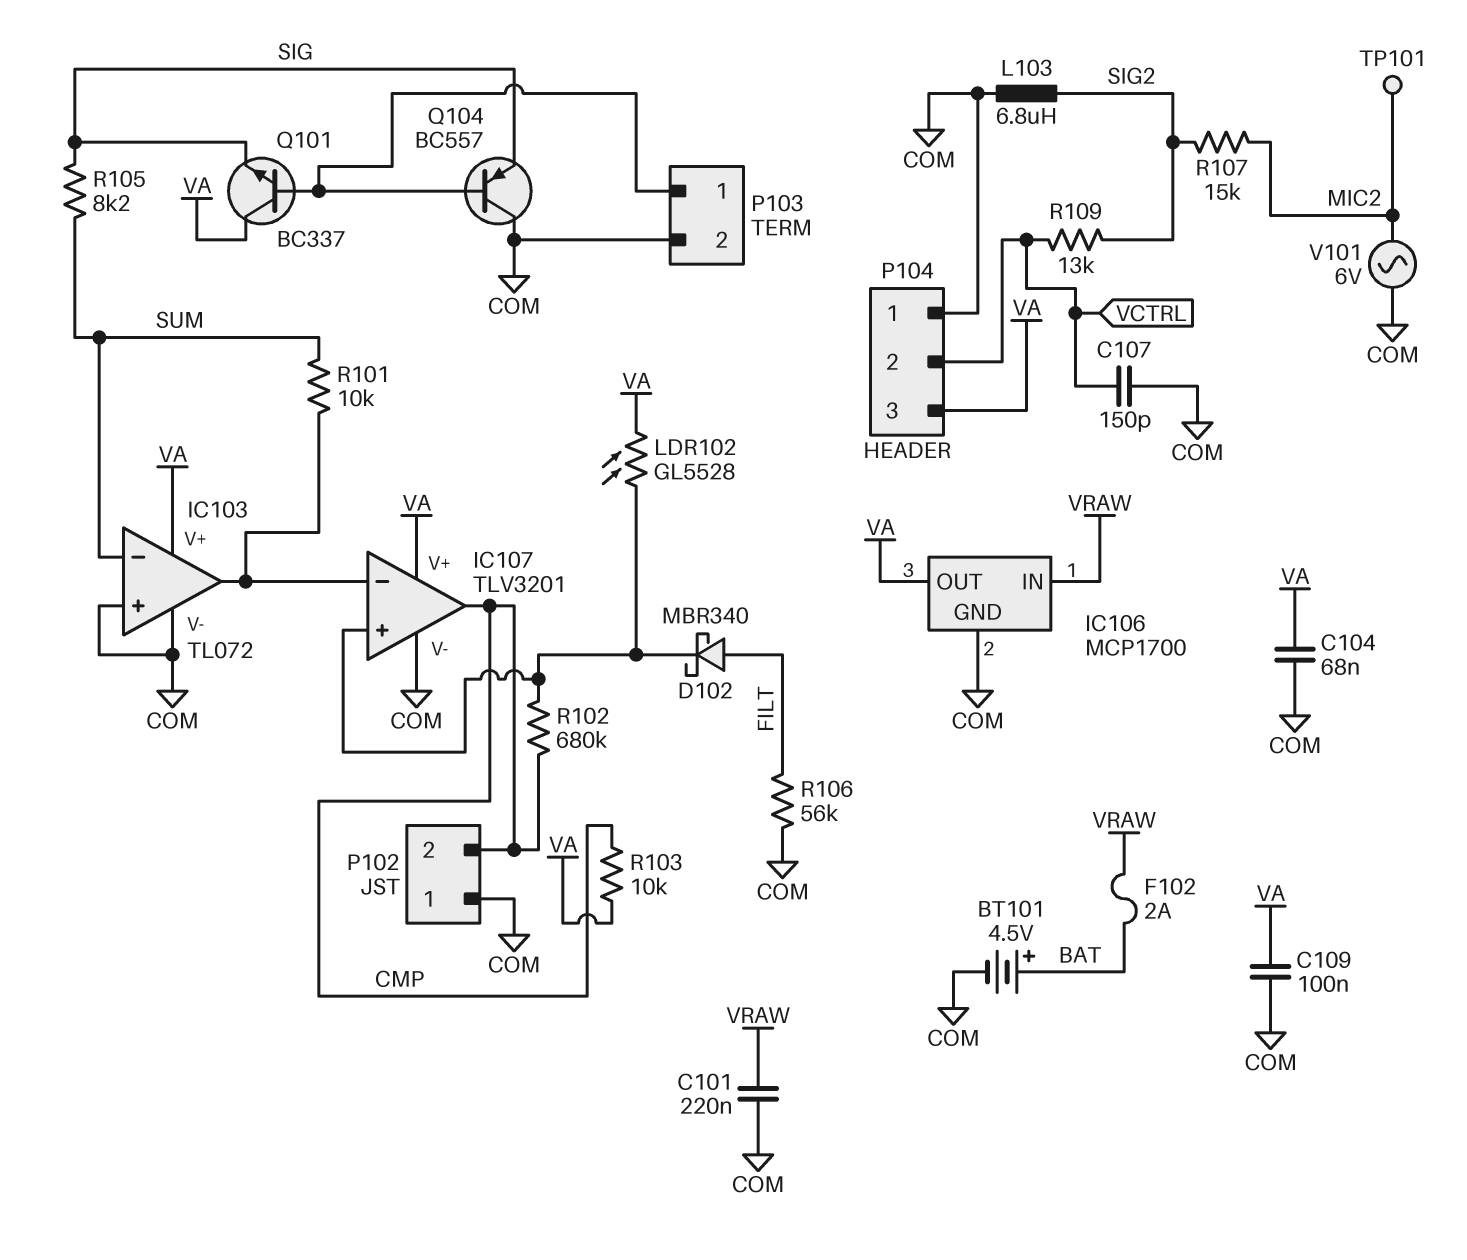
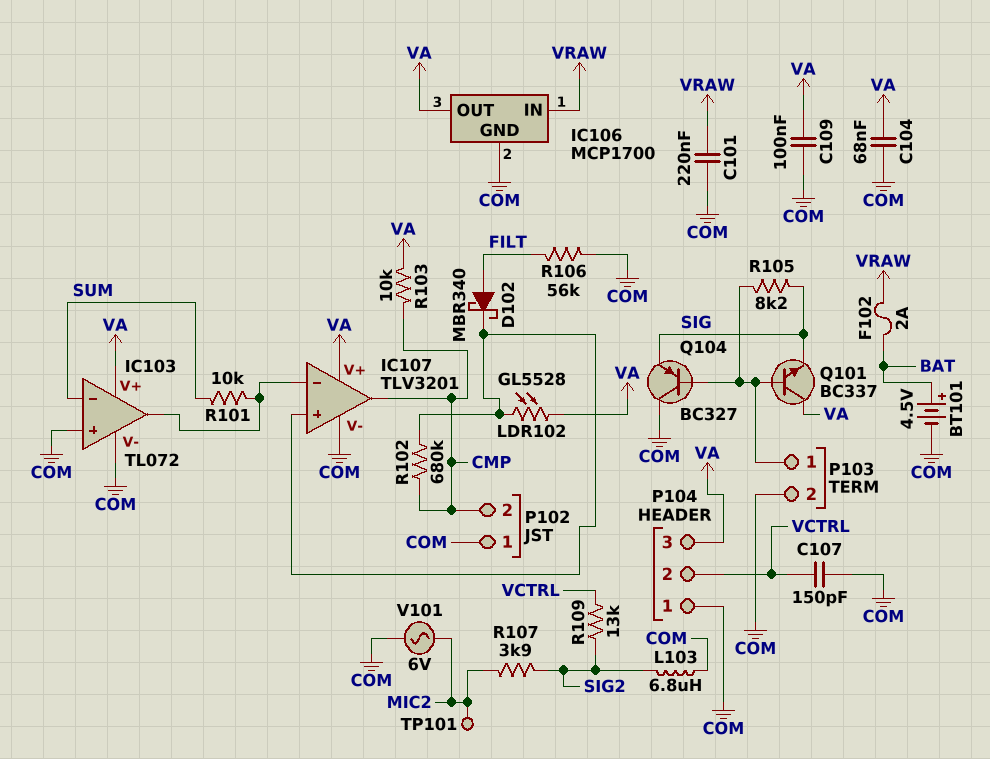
Q104: PNP BC557 (B P103/1, C COM, E SIG) -> PNP BC327 (B P103/1, C COM, E SIG)
R105: 8.2k (SIG, SUM) -> 8.2k (P103/1, SIG)
R107: 15k (MIC2, SIG2) -> 3.9k (MIC2, SIG2)

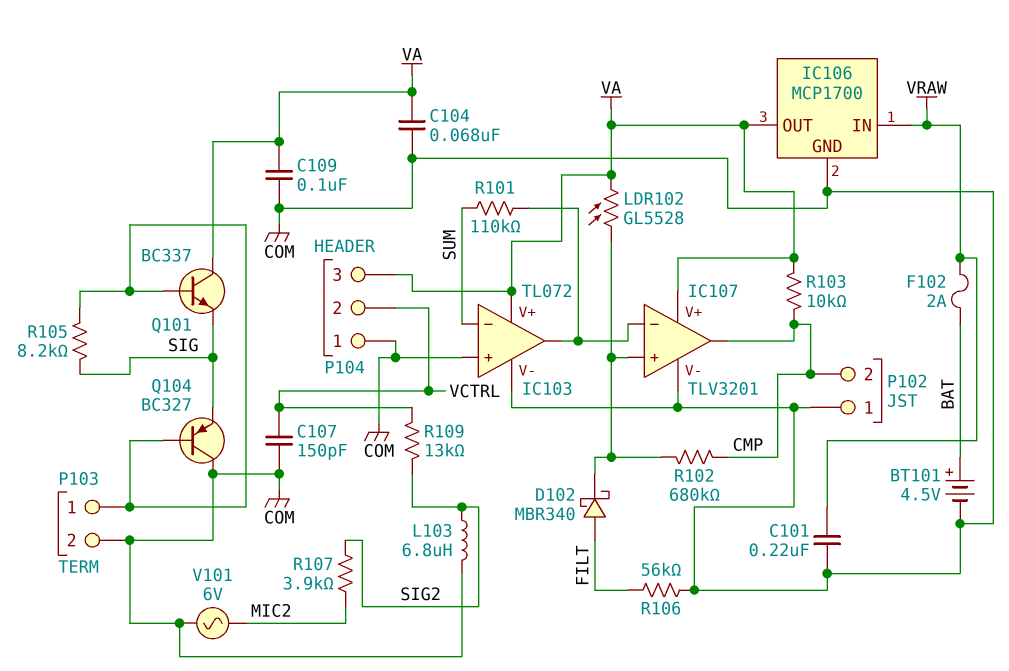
R101: 10k (IC103/out, SUM) -> 110k (IC103/out, SUM)
TP101: test point (MIC2) -> none

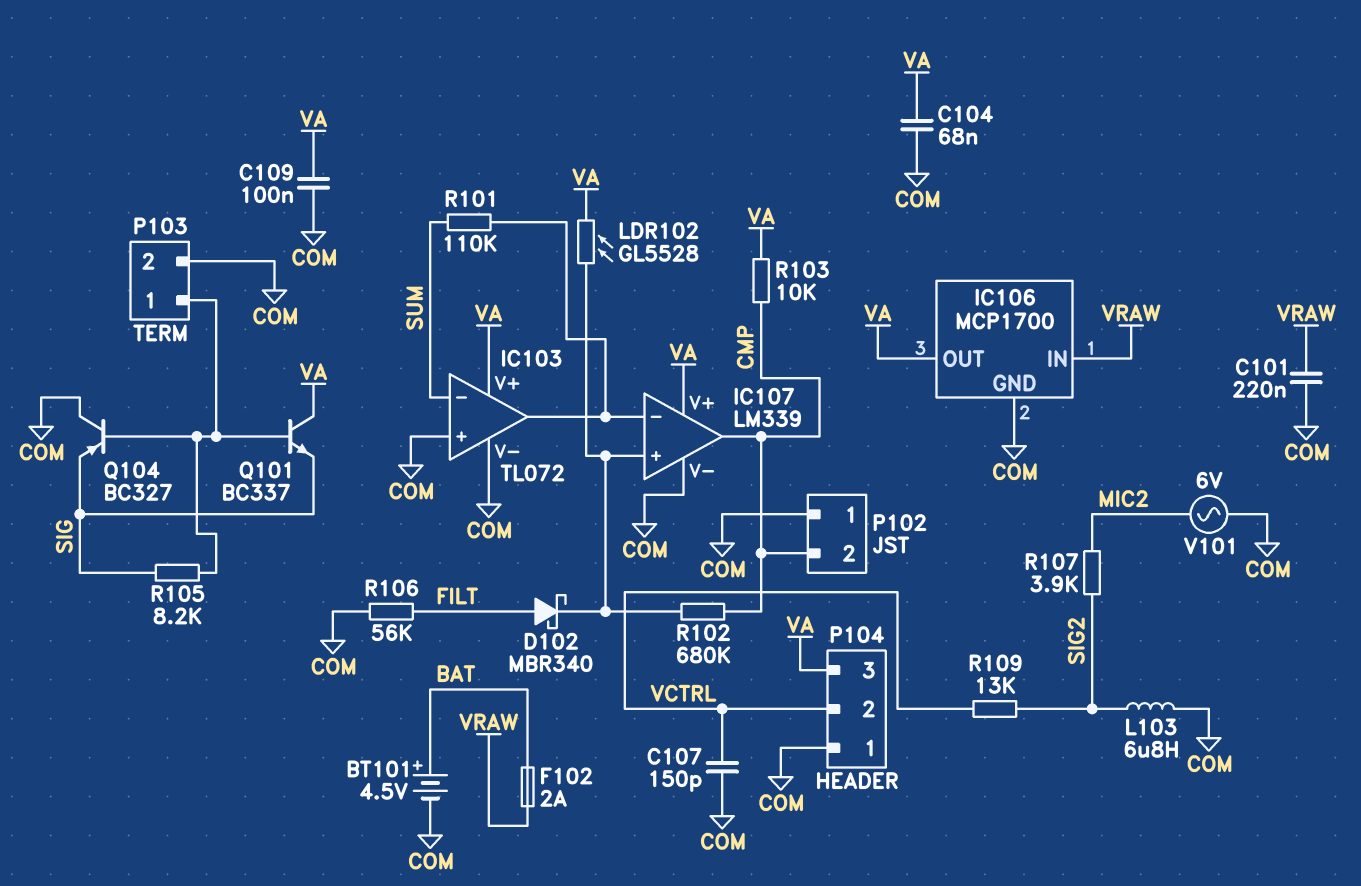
IC107: TLV3201 -> LM339

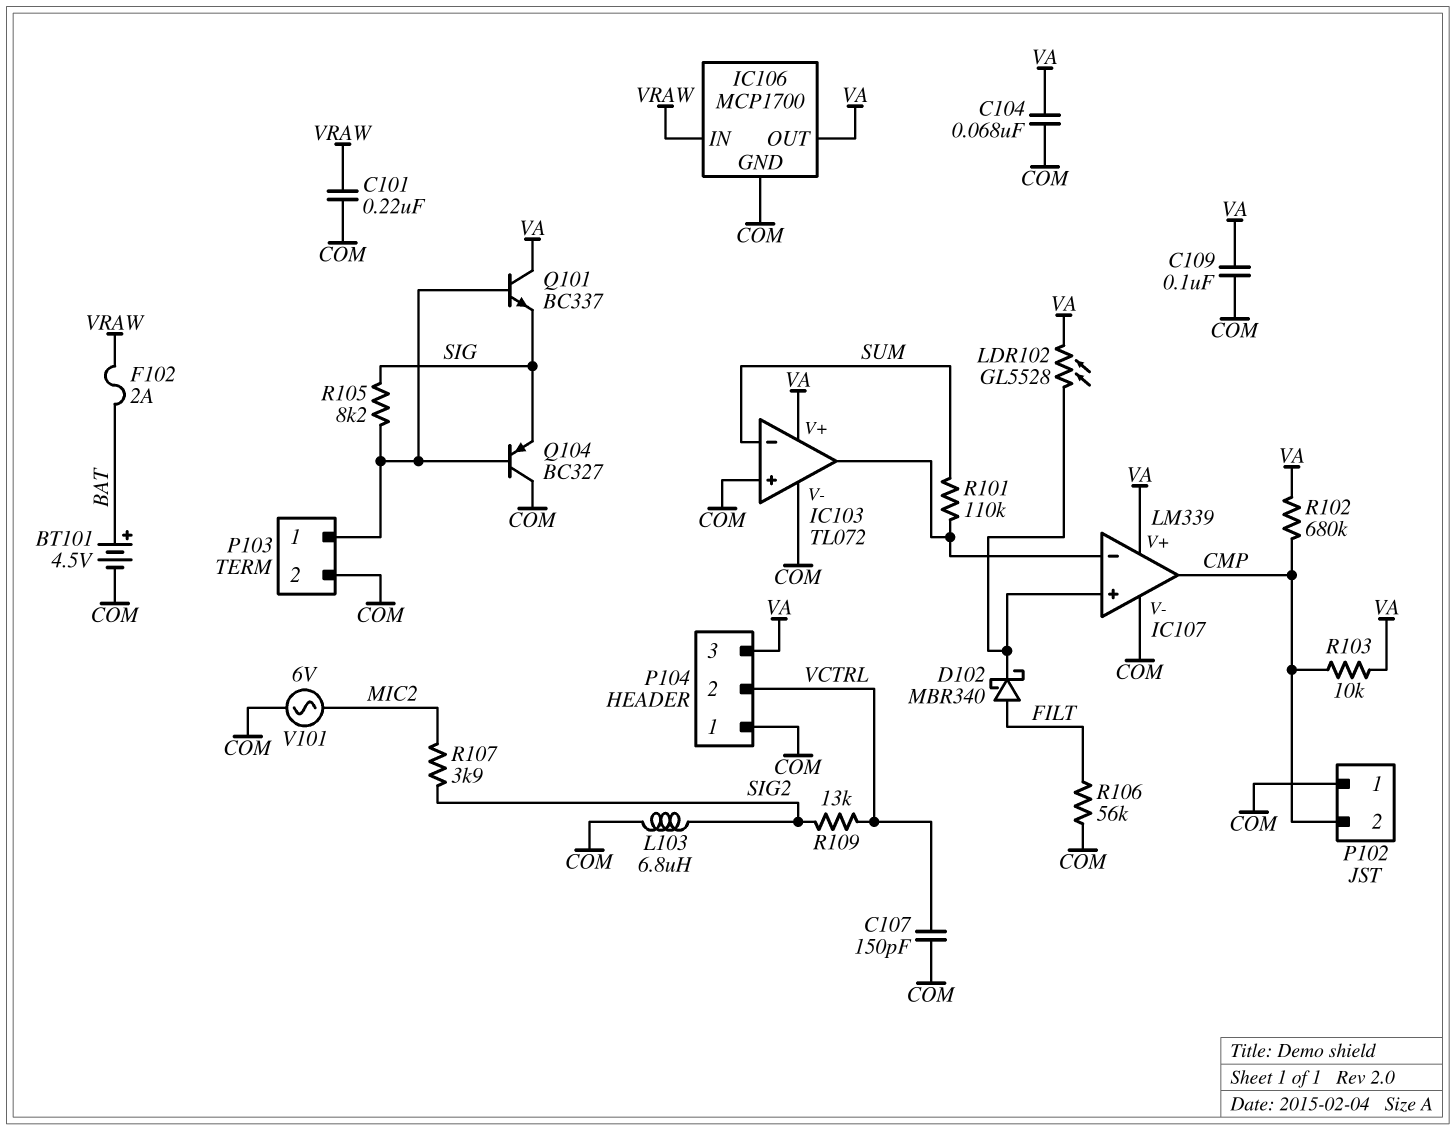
R102: 680k (CMP, IC107/in+) -> 680k (CMP, VA)

